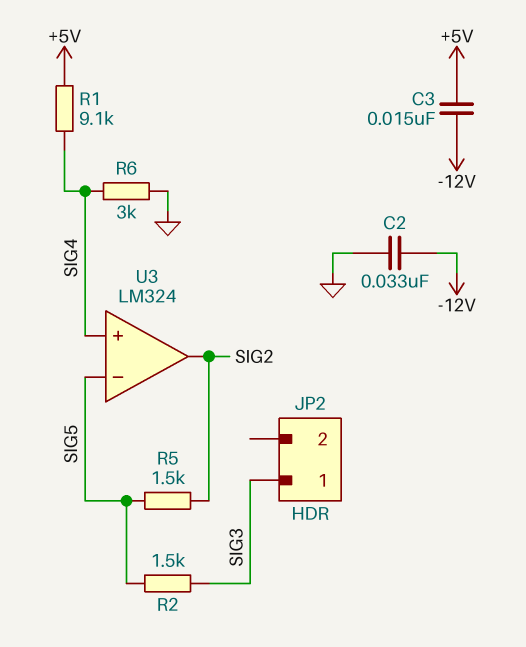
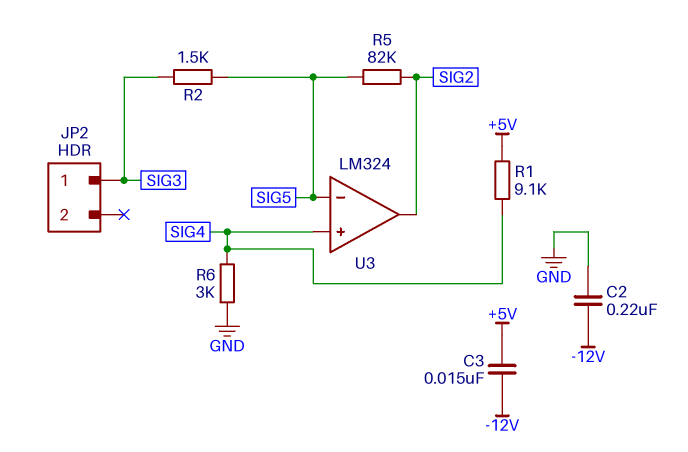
C2: 33nF (-12V, GND) -> 220nF (-12V, GND)
R5: 1.5k (SIG2, SIG5) -> 82k (SIG2, SIG5)

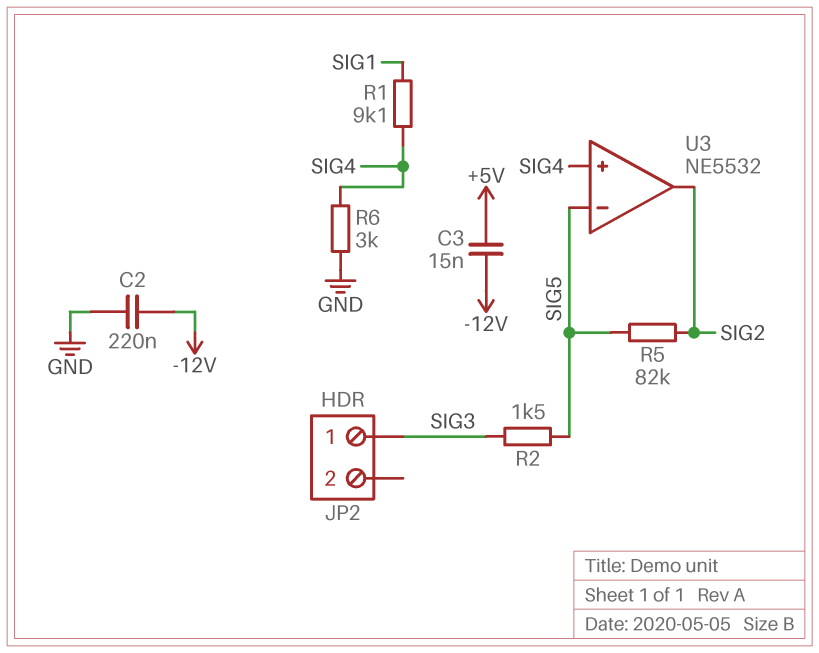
R1: 9.1k (+5V, SIG4) -> 9.1k (SIG1, SIG4)
U3: LM324 -> NE5532

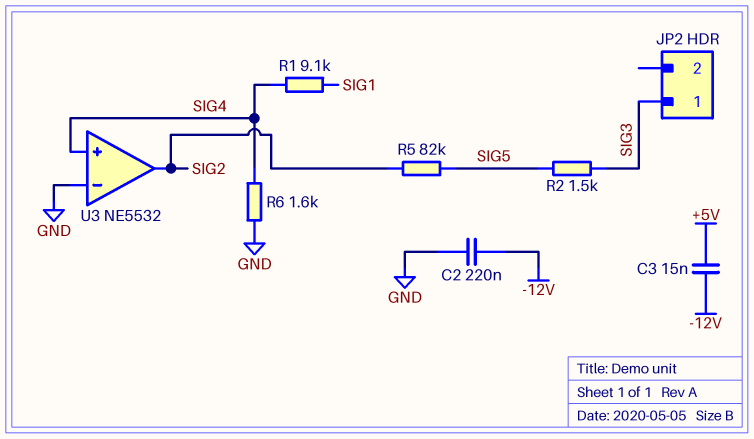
R6: 3k (GND, SIG4) -> 1.6k (GND, SIG4)
U3 pin in-: SIG5 -> GND

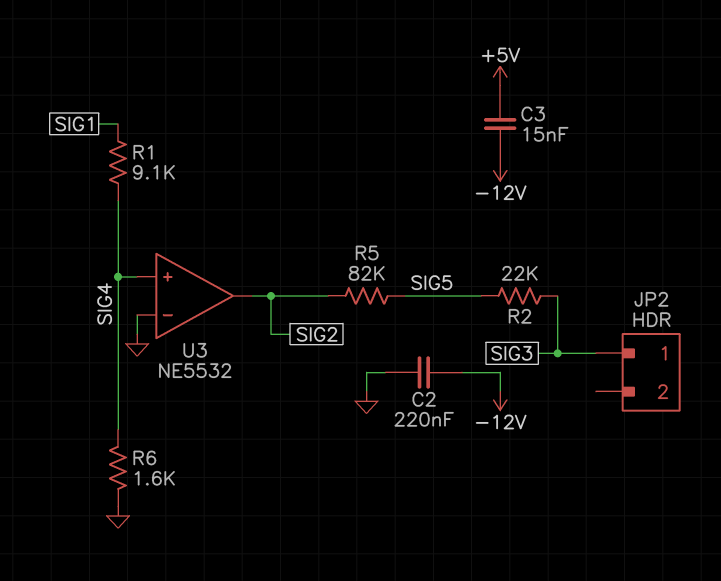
R2: 1.5k (SIG3, SIG5) -> 22k (SIG3, SIG5)

